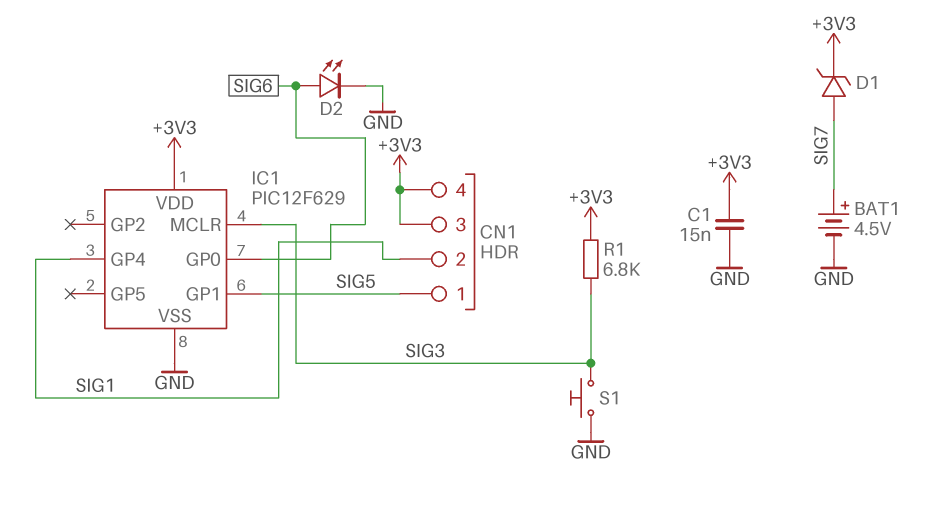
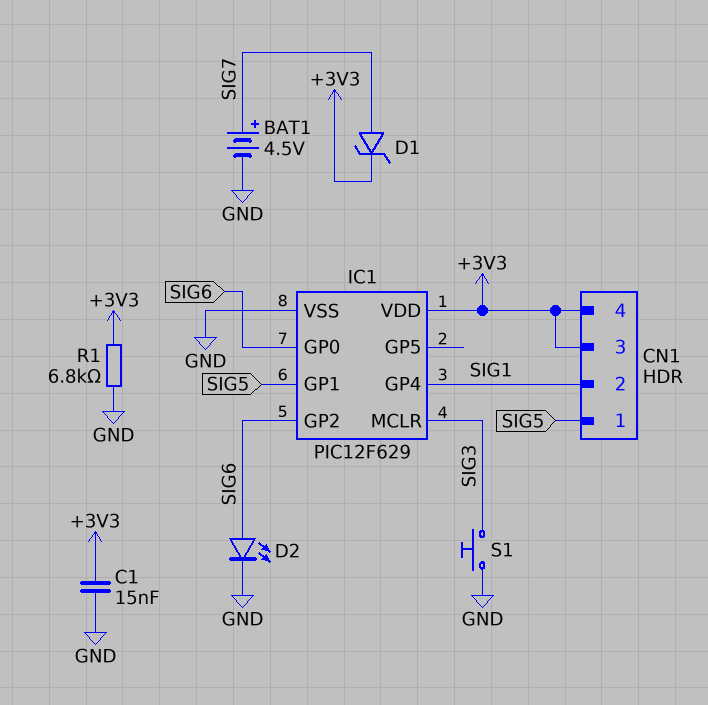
IC1 pin GP2: none -> SIG6
R1: 6.8k (+3V3, SIG3) -> 6.8k (+3V3, GND)

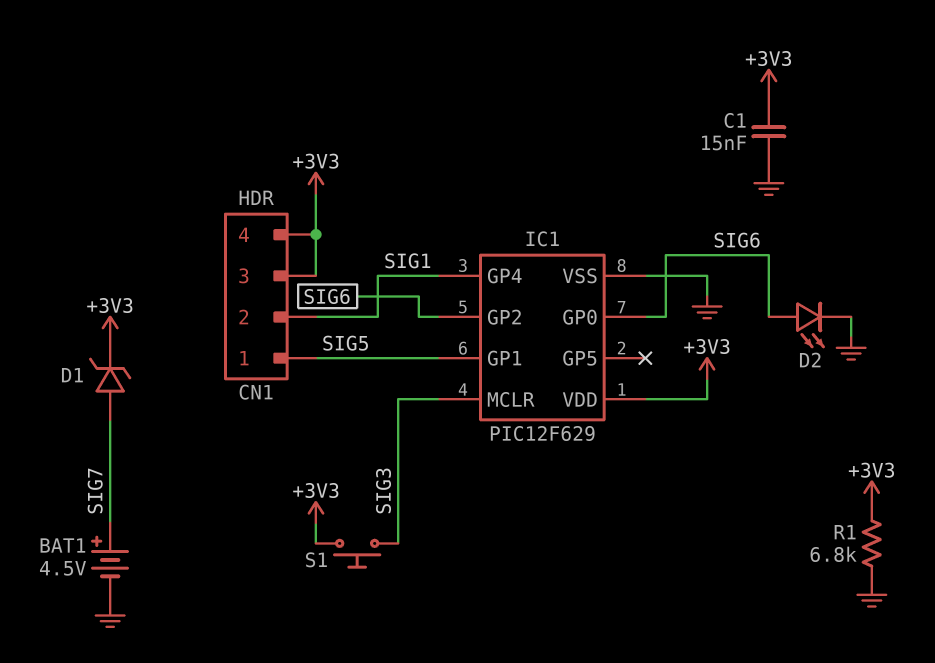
S1: button (GND, SIG3) -> button (+3V3, SIG3)

